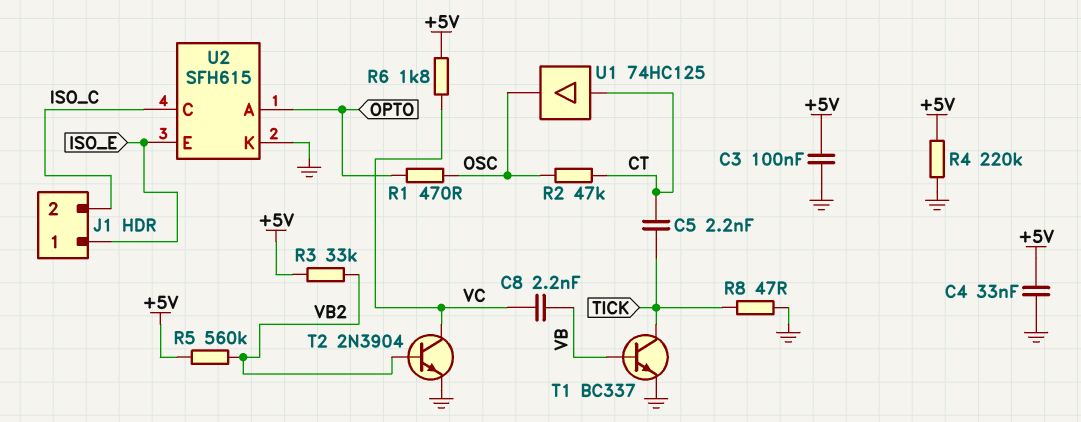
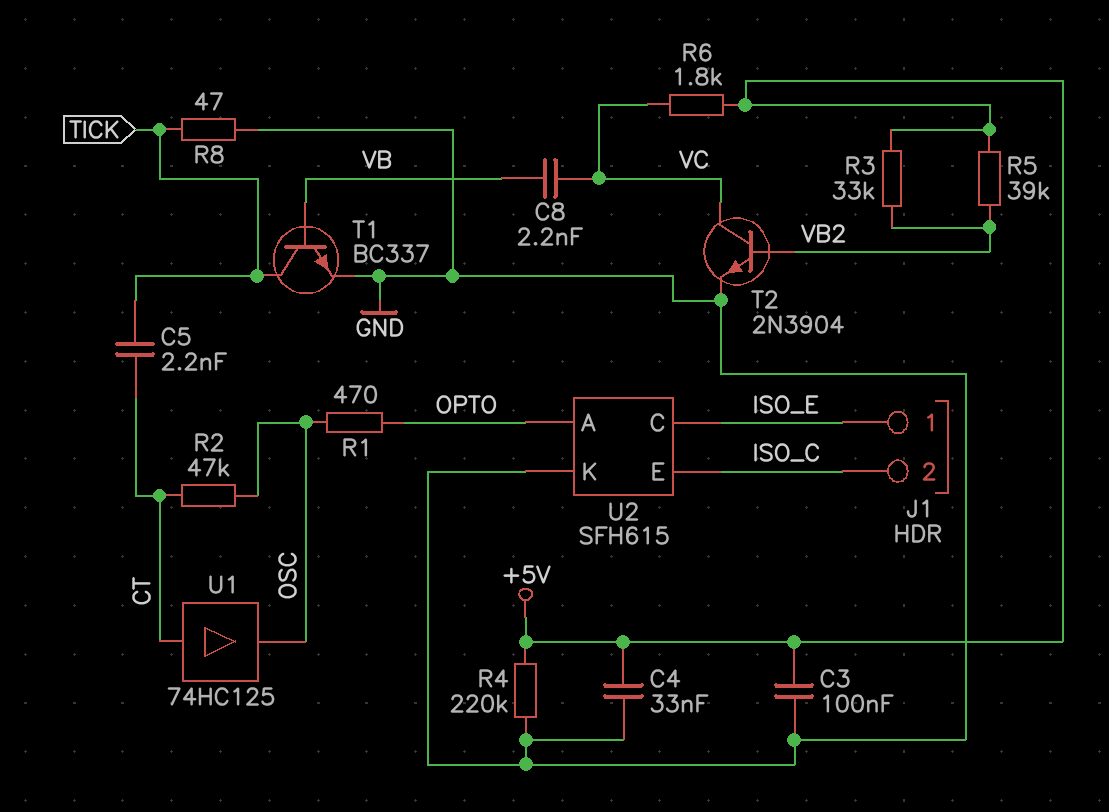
R5: 560k (+5V, VB2) -> 39k (+5V, VB2)
U2 pin C: ISO_C -> ISO_E
U2 pin E: ISO_E -> ISO_C

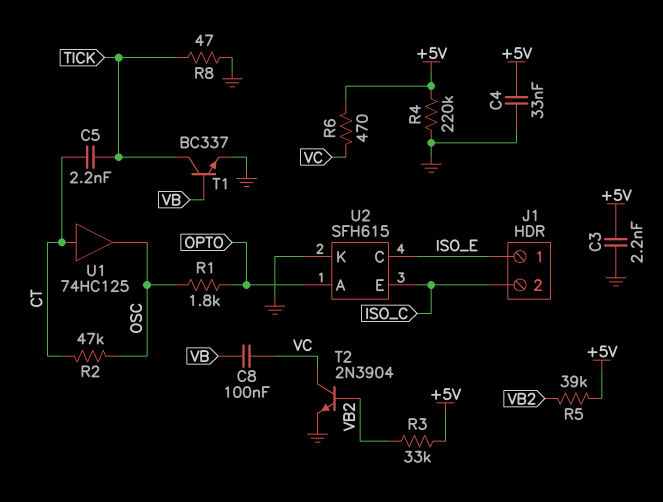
C3: 100nF (+5V, GND) -> 2.2nF (+5V, GND)
C8: 2.2nF (VB, VC) -> 100nF (VB, VC)
R1: 470 (OPTO, OSC) -> 1.8k (OPTO, OSC)
R6: 1.8k (+5V, VC) -> 470 (+5V, VC)

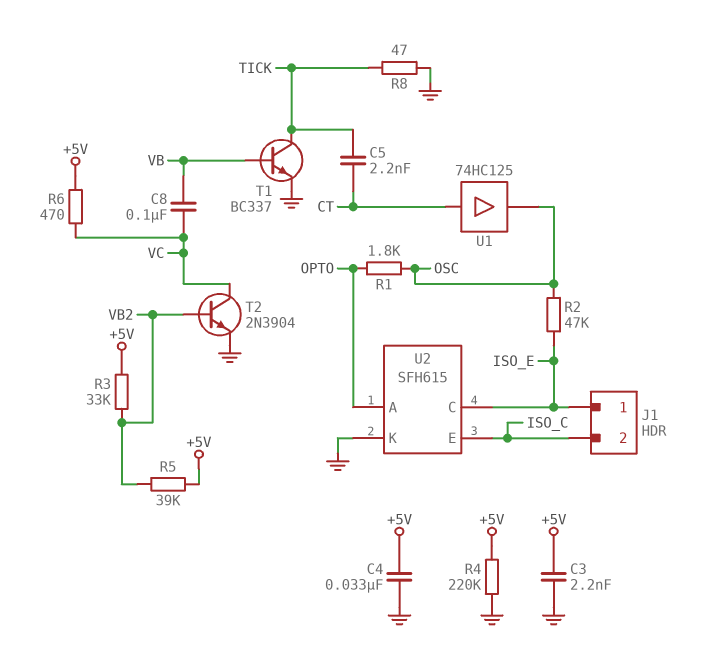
R2: 47k (CT, OSC) -> 47k (ISO_E, OSC)

